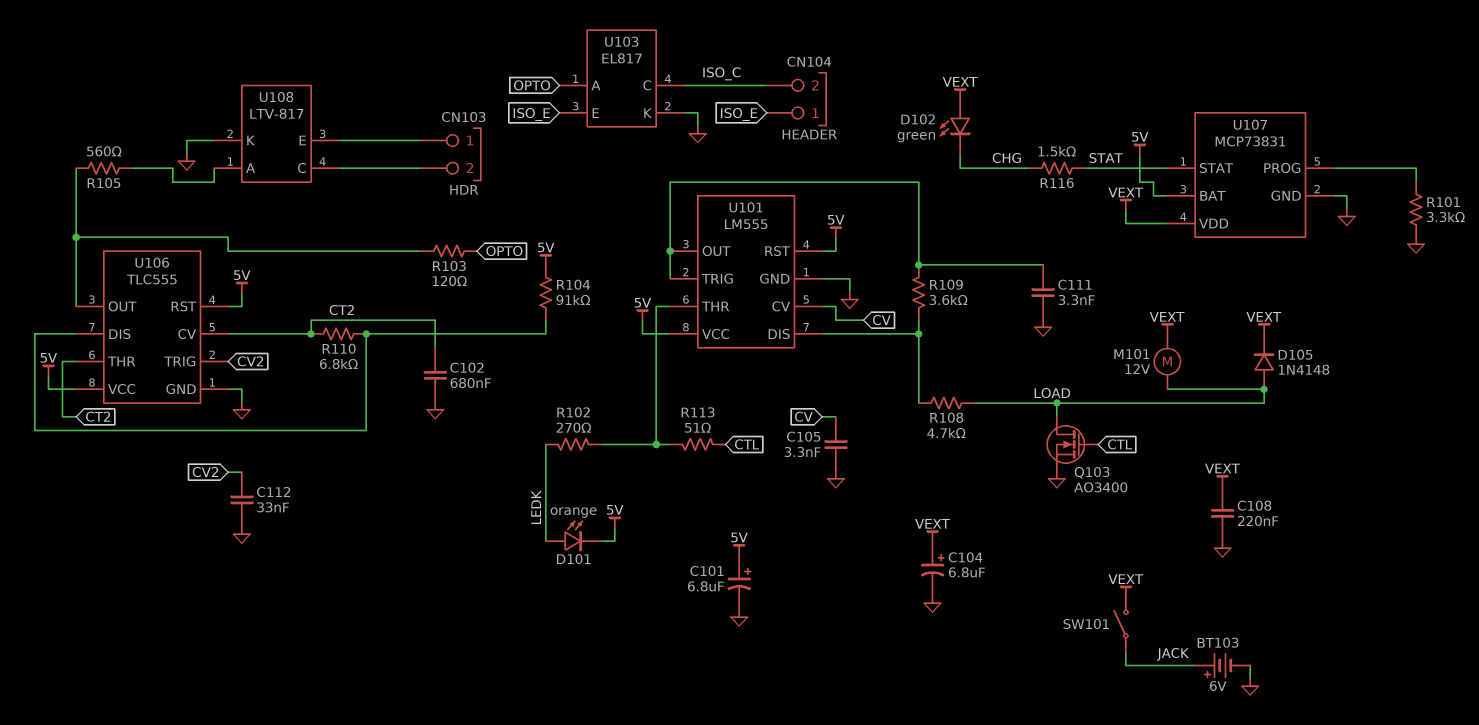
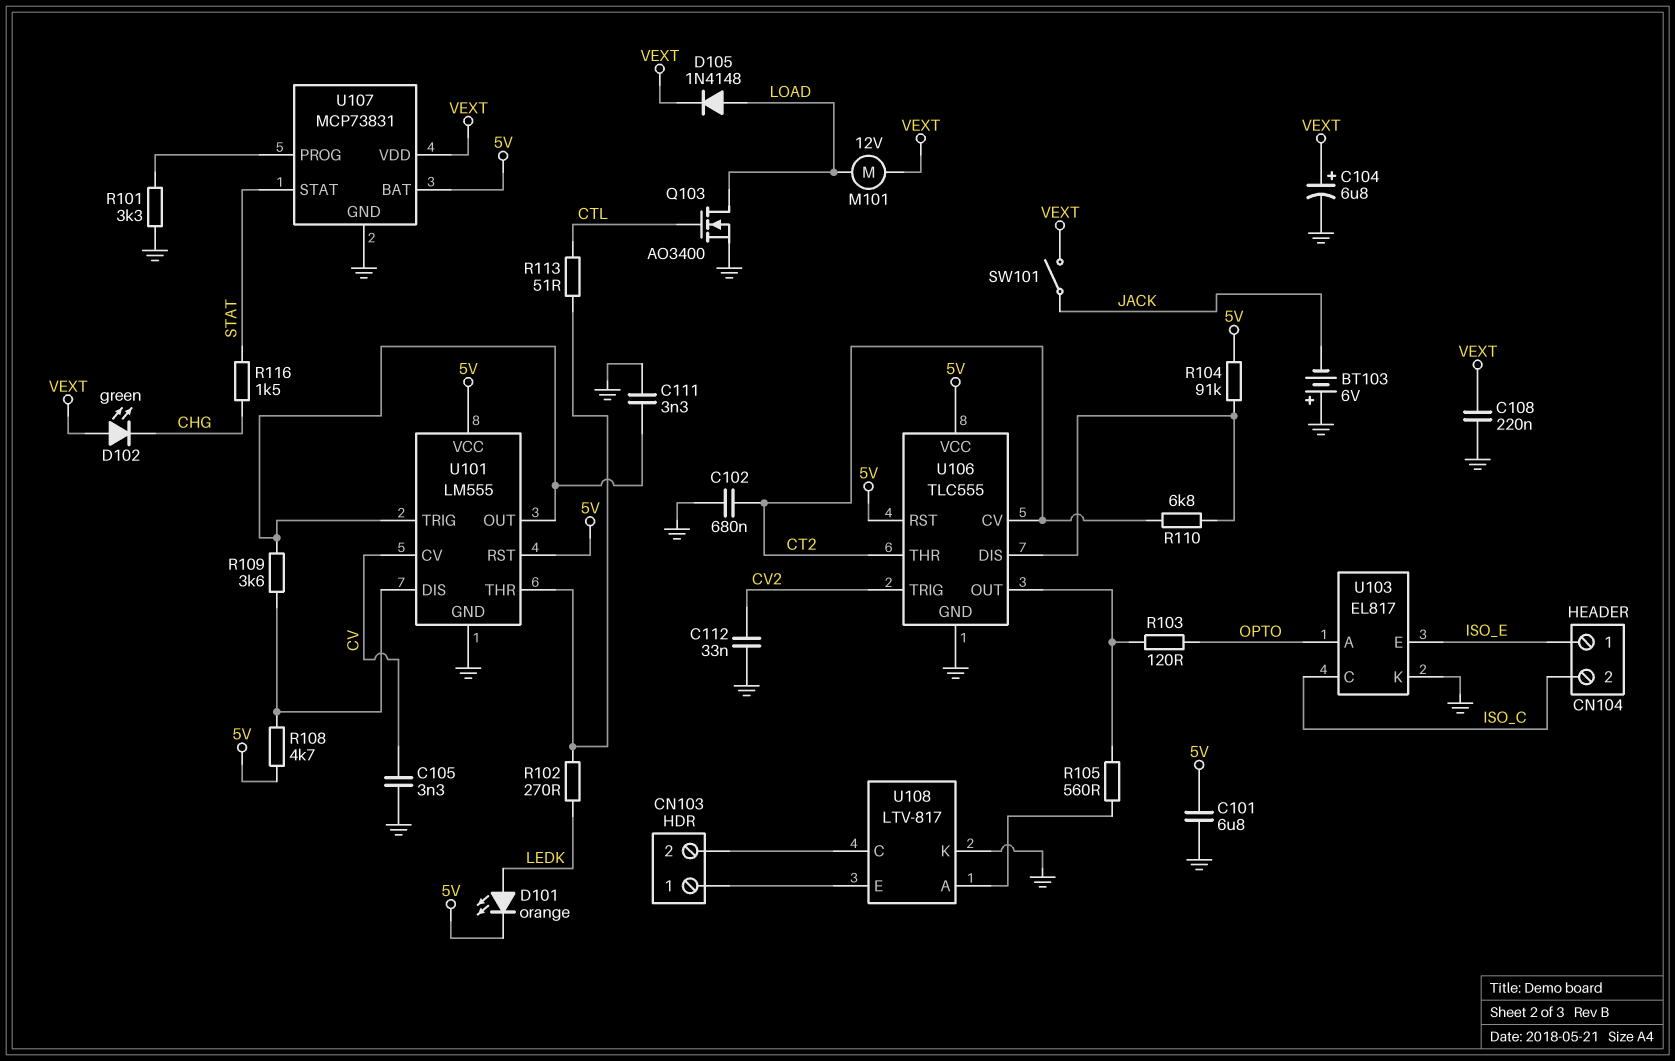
BT103: 6V (plus JACK, minus GND) -> 6V (plus GND, minus JACK)
C101: 6.8uF (plus 5V, minus GND) -> 6.8uF (5V, GND)
R108: 4.7k (LOAD, U101/DIS) -> 4.7k (5V, U101/DIS)

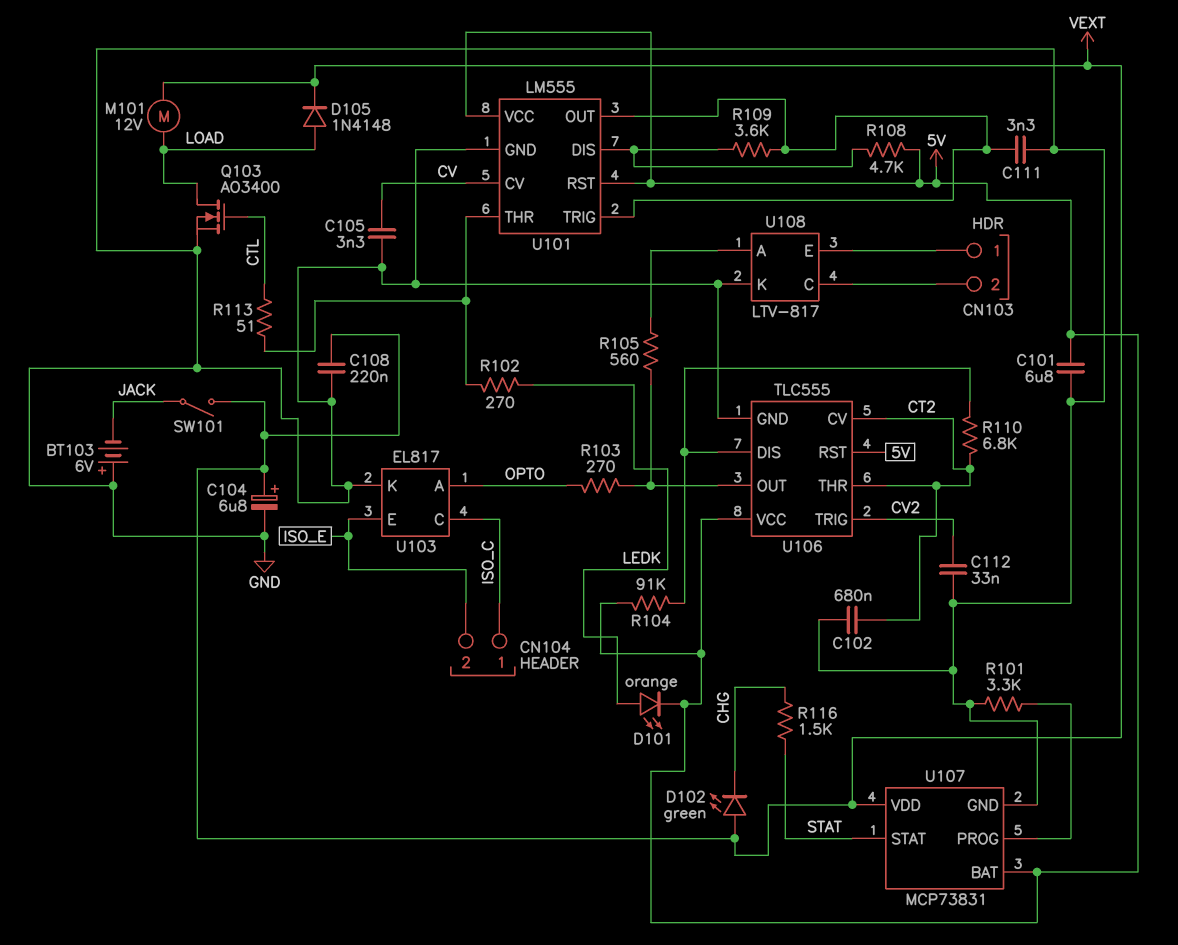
CN104 pin 1: ISO_E -> ISO_C
CN104 pin 2: ISO_C -> ISO_E
R103: 120 (OPTO, U106/OUT) -> 270 (OPTO, U106/OUT)

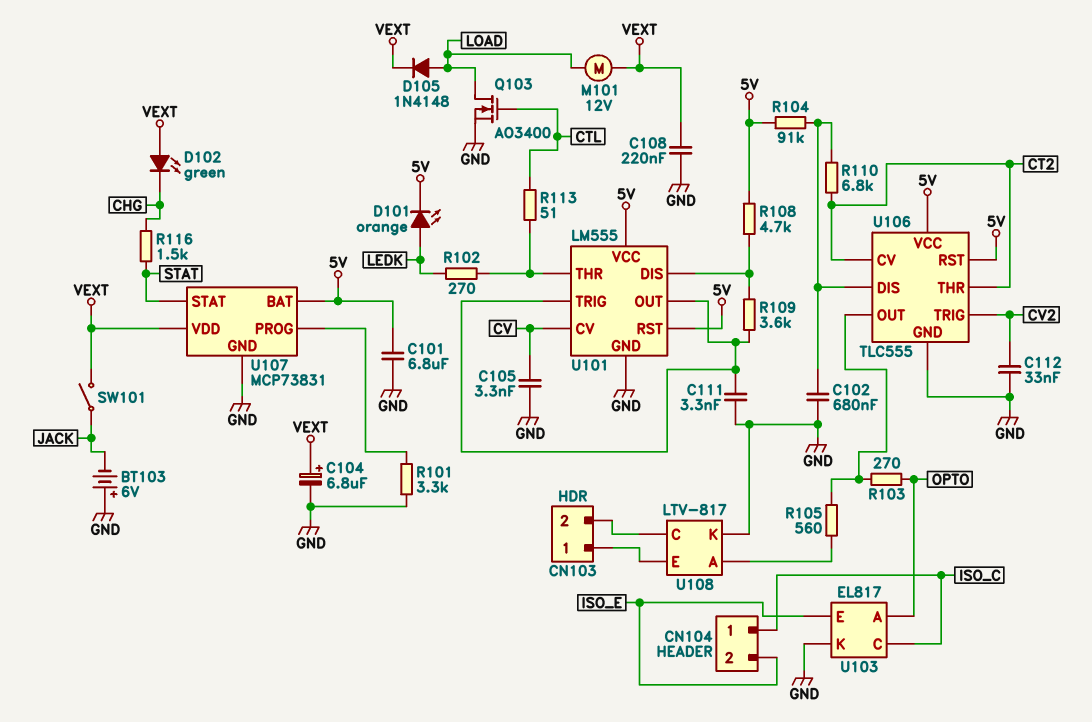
C102: 680nF (CT2, GND) -> 680nF (GND, U106/DIS)

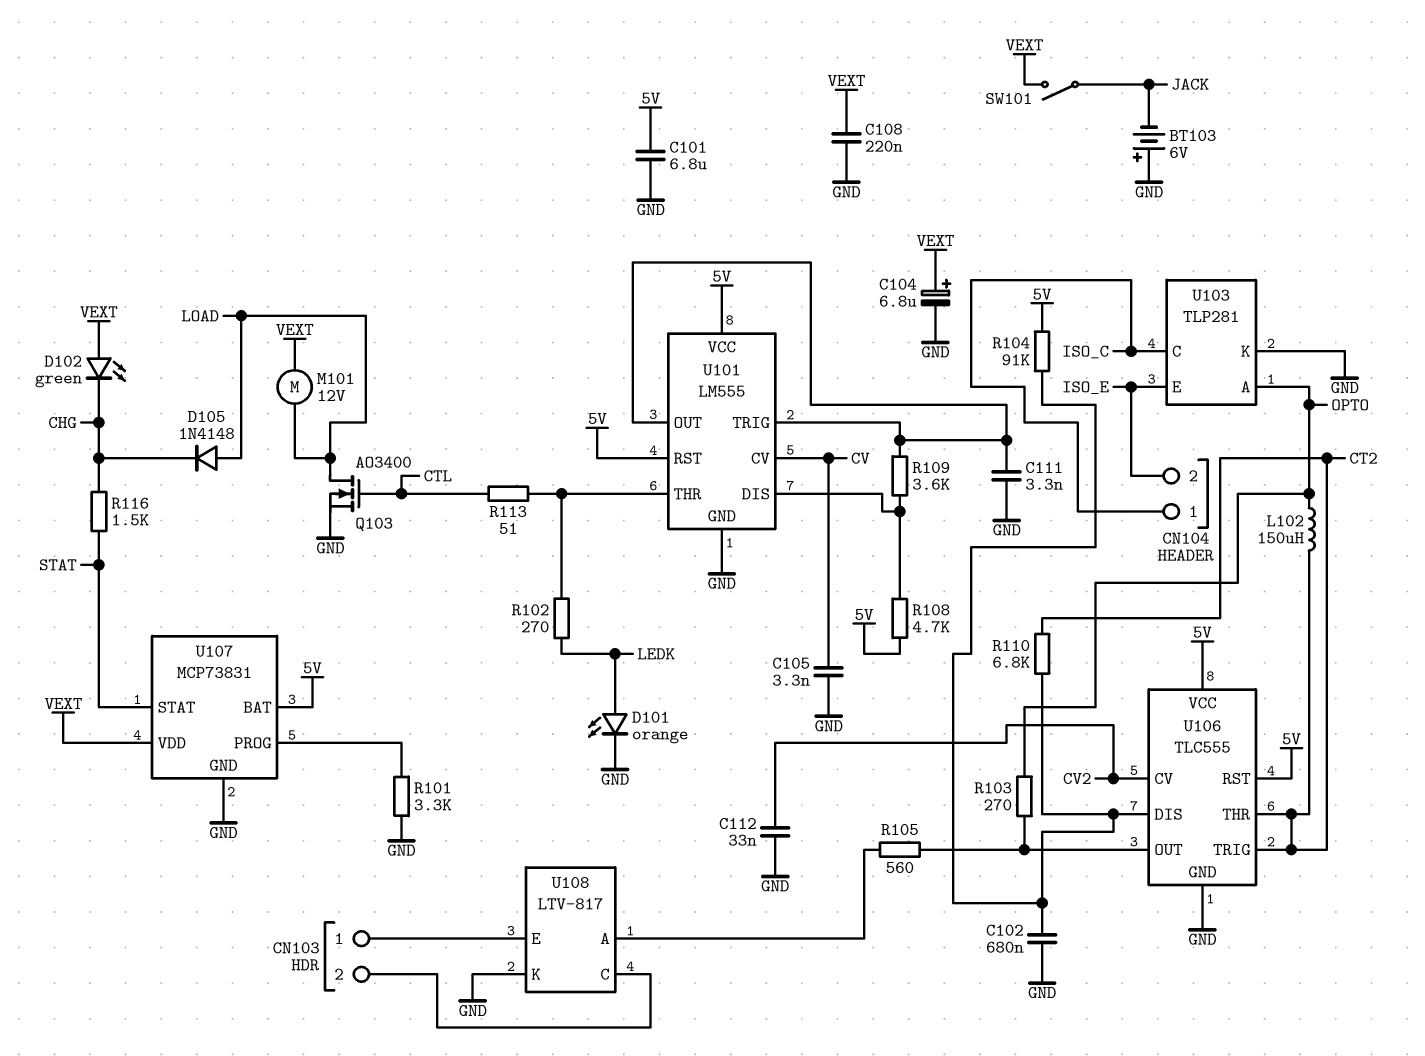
D101: LED orange (A LEDK, K 5V) -> LED orange (A LEDK, K GND)
D105: diode 1N4148 (A LOAD, K VEXT) -> diode 1N4148 (A LOAD, K CHG)
L102: none -> 150uH (CT2, OPTO)
U103: EL817 -> TLP281
U106 pin CV: CT2 -> CV2
U106 pin TRIG: CV2 -> CT2

